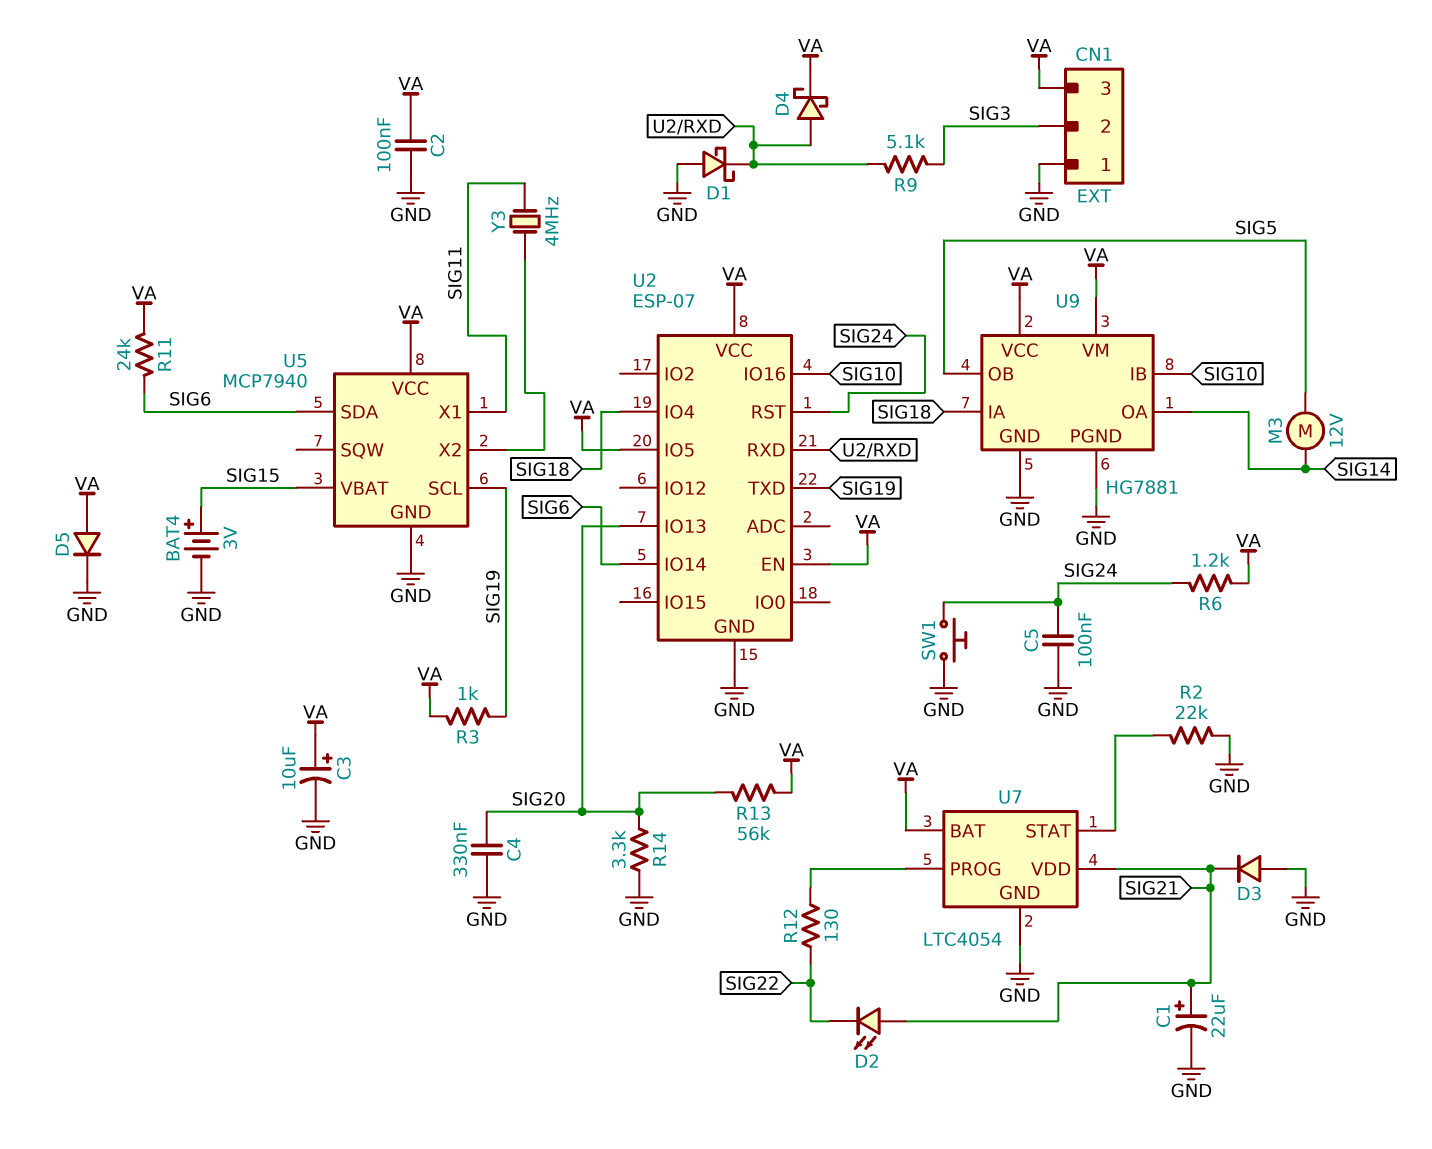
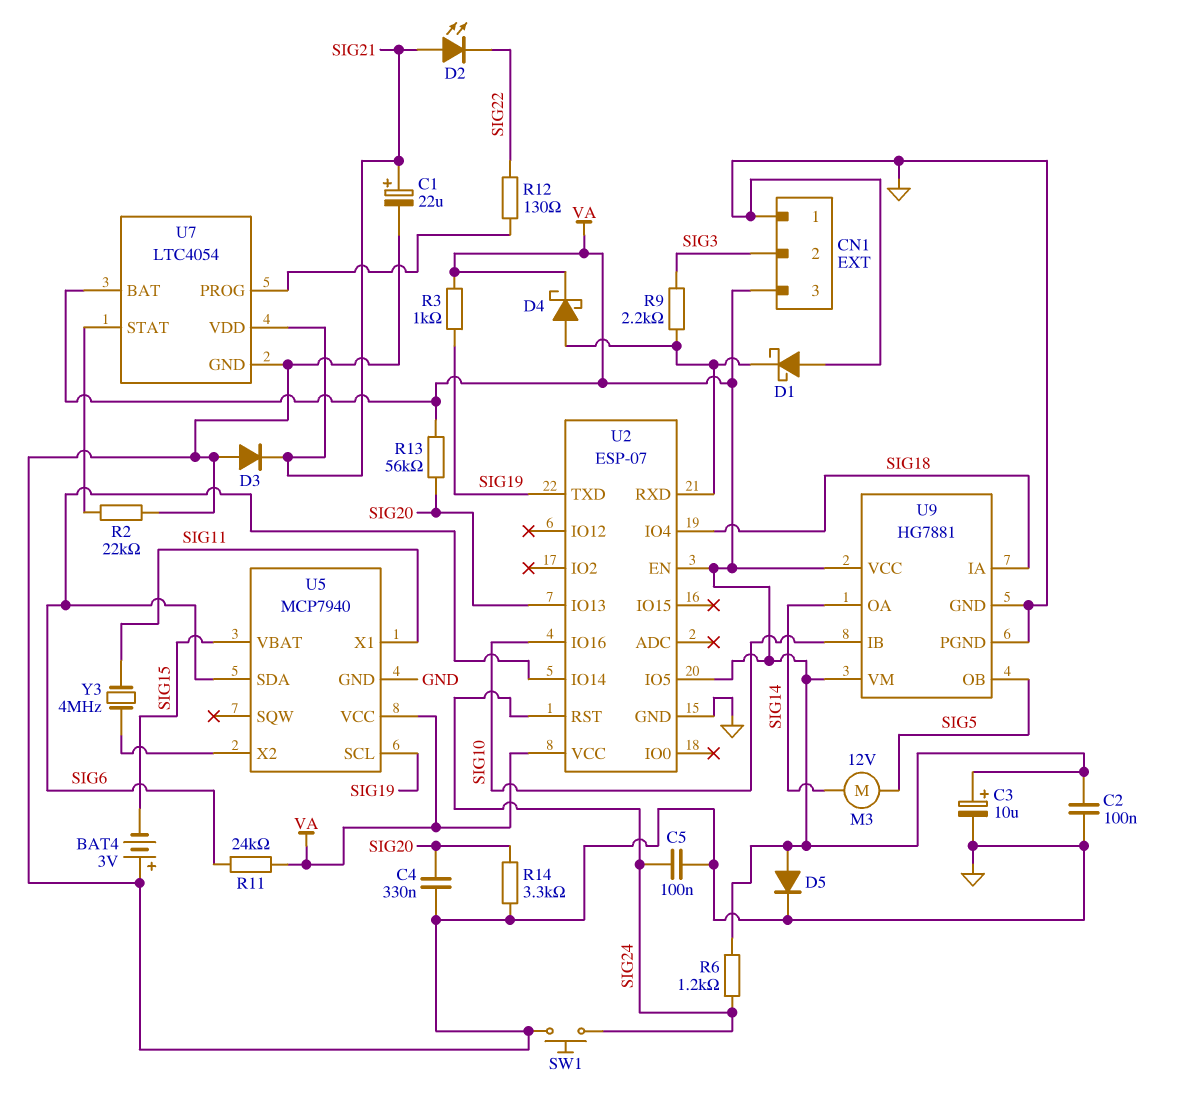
BAT4: 3V (plus SIG15, minus GND) -> 3V (plus GND, minus SIG15)
R9: 5.1k (SIG3, U2/RXD) -> 2.2k (SIG3, U2/RXD)

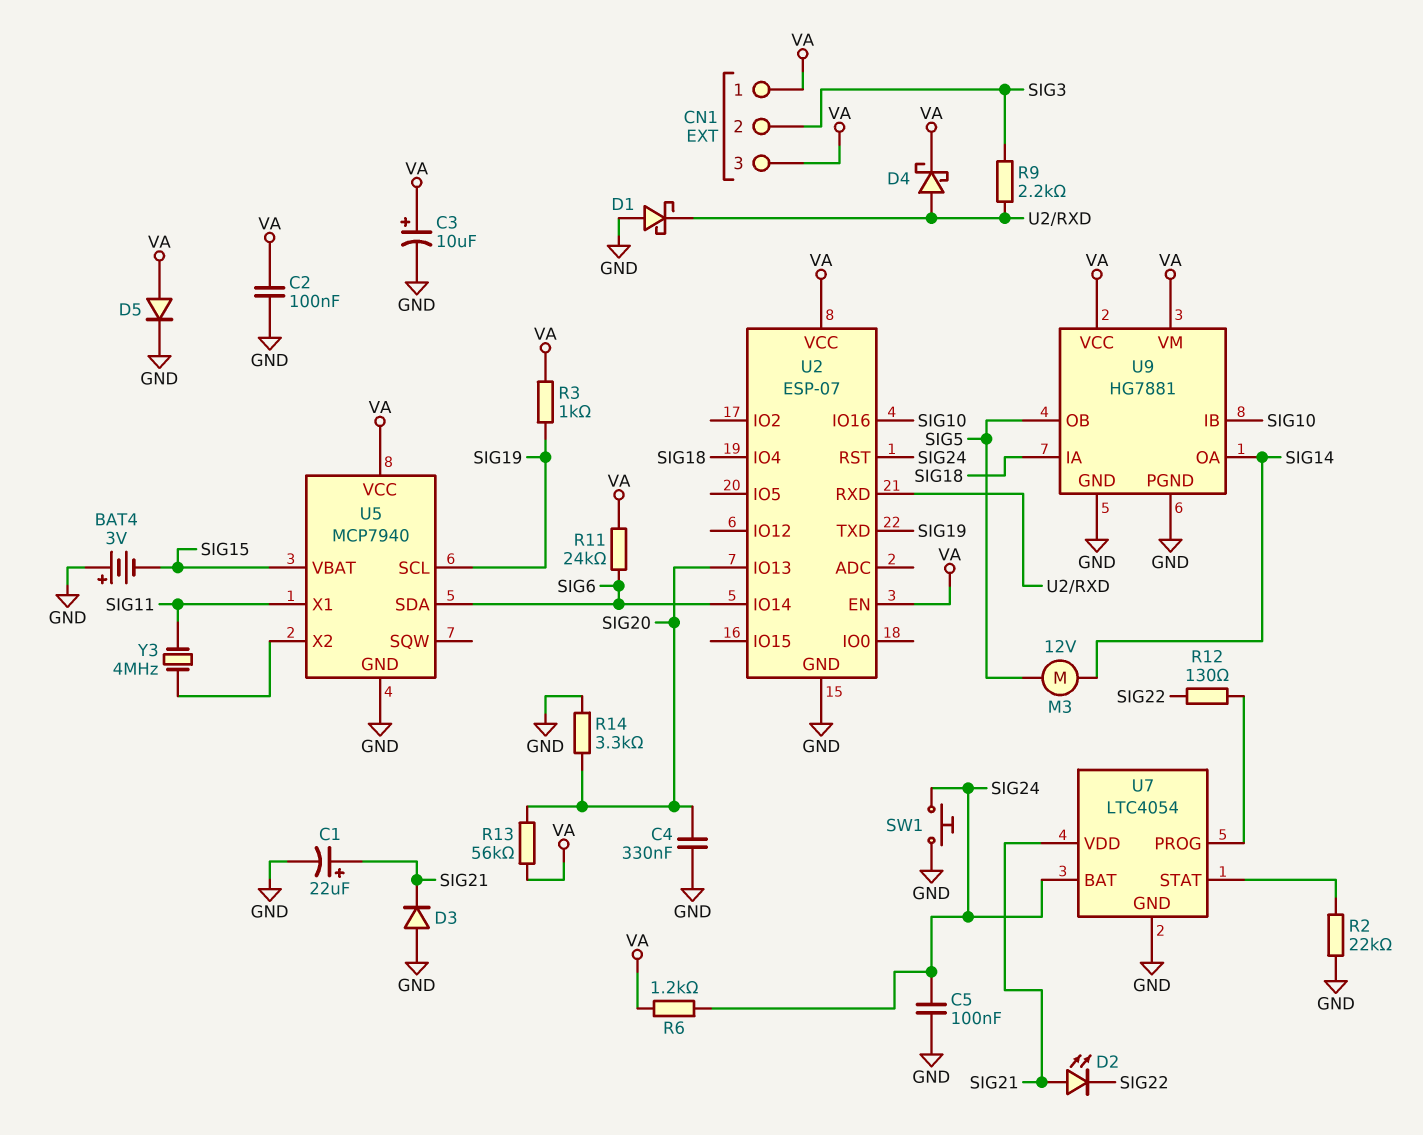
CN1 pin 1: GND -> VA
U2 pin IO5: VA -> none
U7 pin BAT: VA -> SIG24

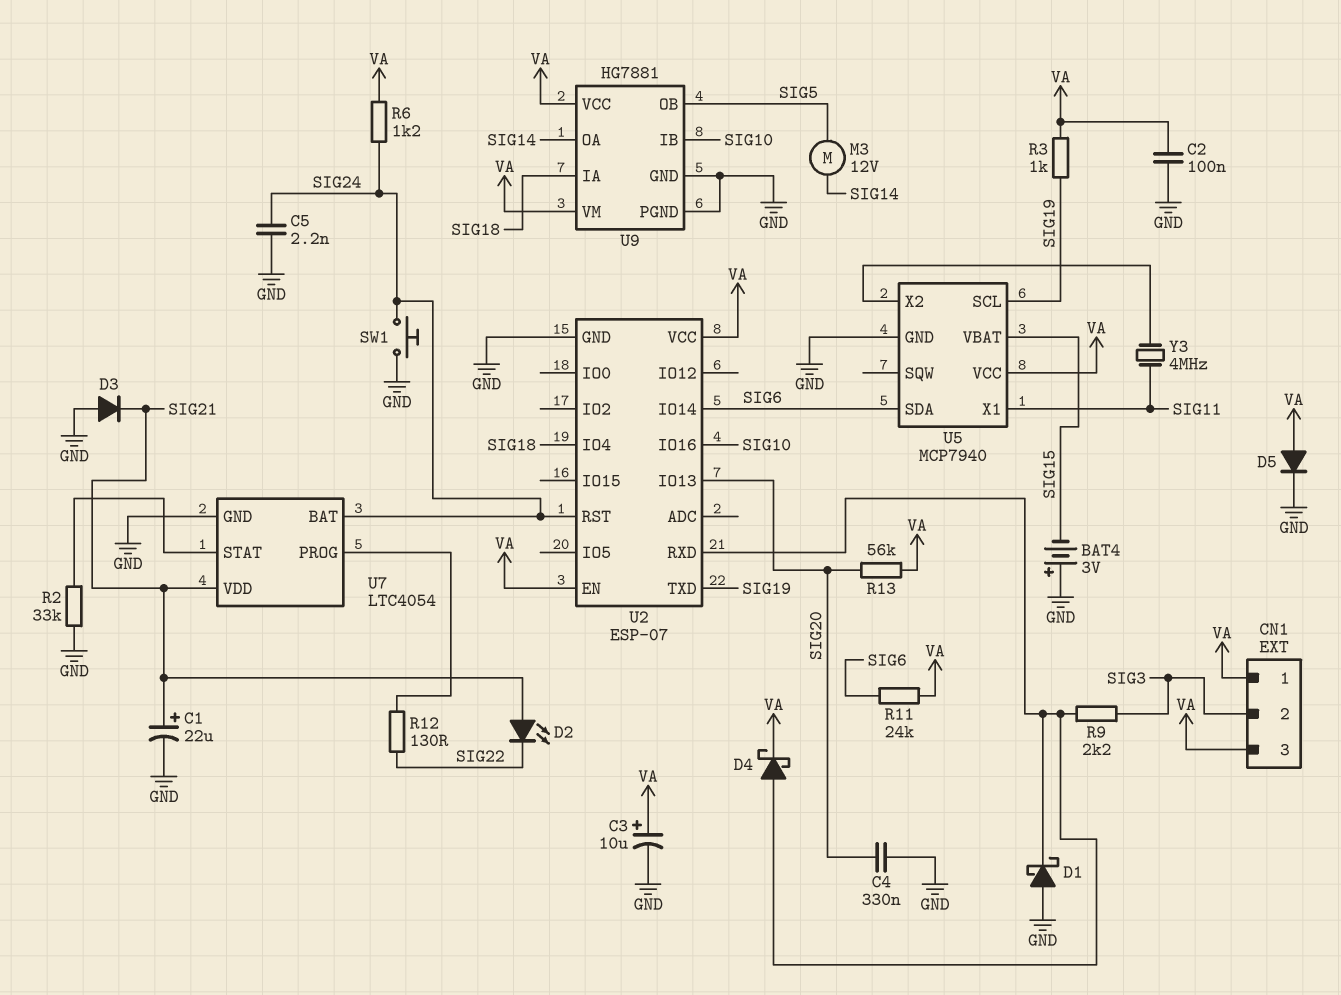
C5: 100nF (GND, SIG24) -> 2.2nF (GND, SIG24)
R2: 22k (GND, U7/STAT) -> 33k (GND, U7/STAT)
R14: 3.3k (GND, SIG20) -> none

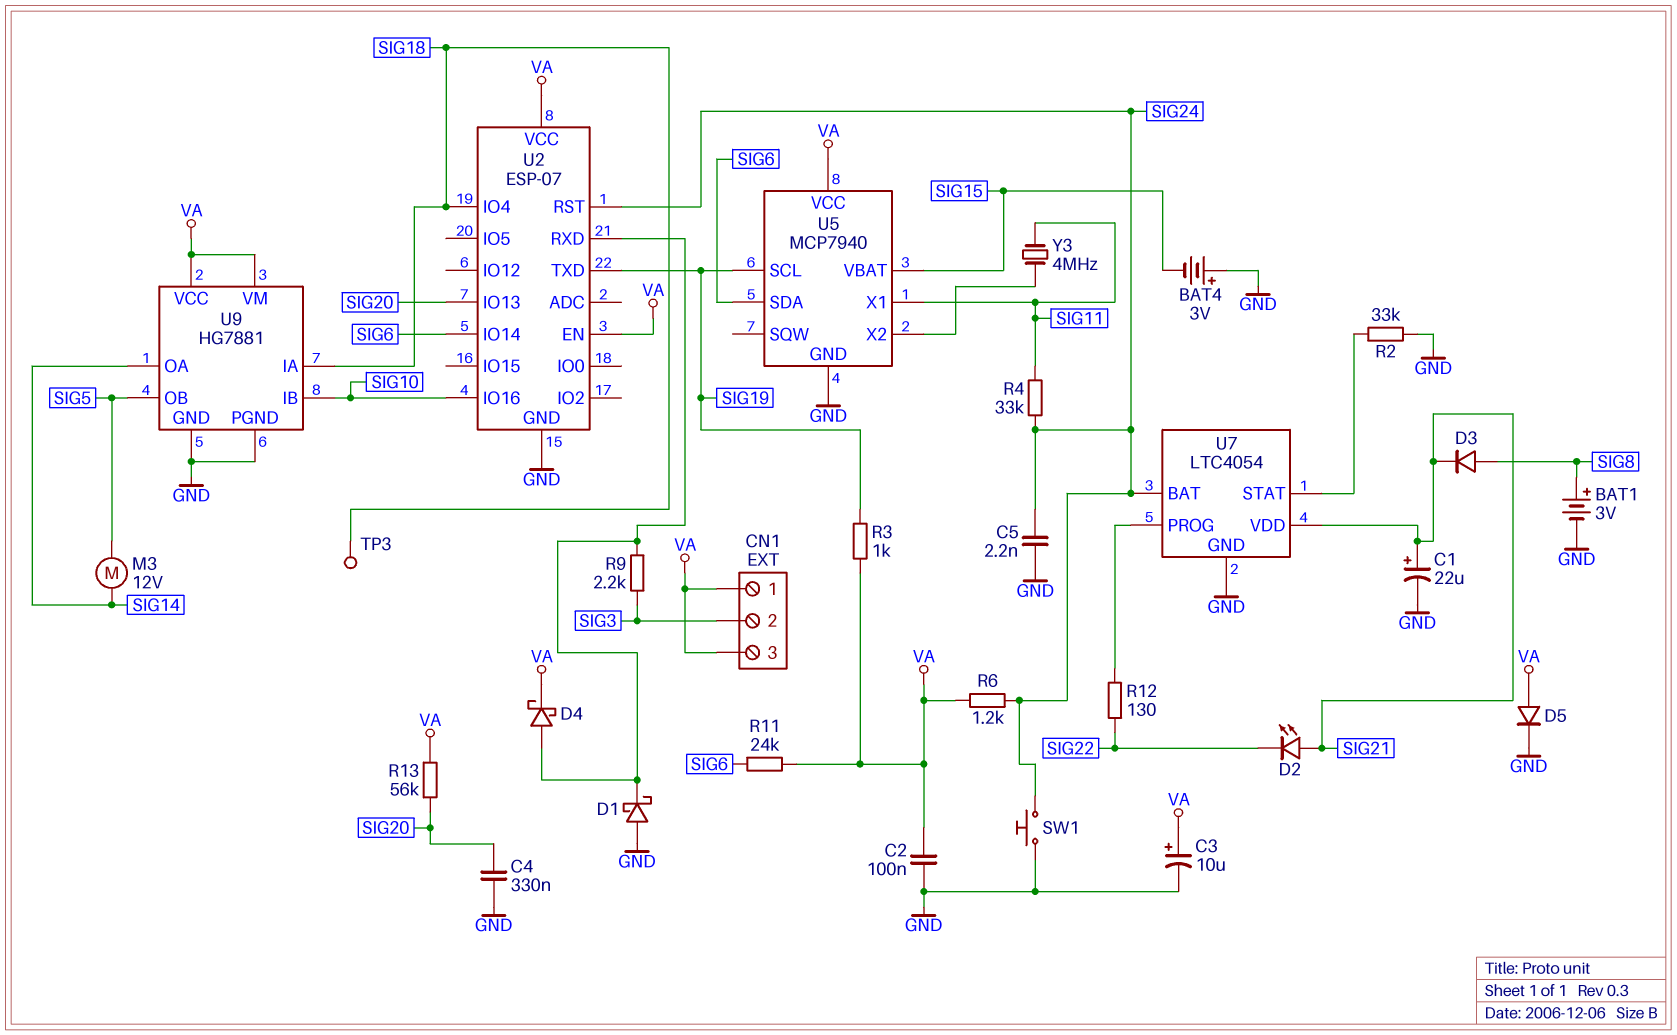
BAT1: none -> 3V (plus SIG8, minus GND)
D3: diode (A GND, K SIG21) -> diode (A SIG8, K SIG21)
R4: none -> 33k (SIG11, SIG24)
TP3: none -> test point (SIG18)

